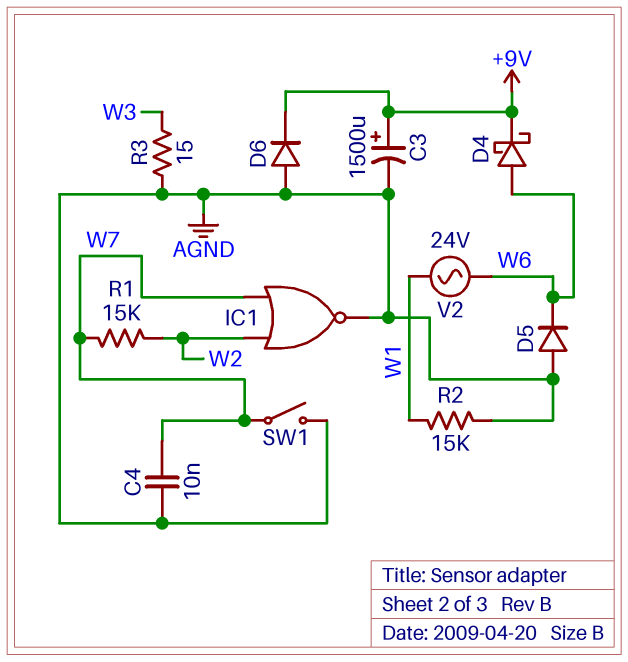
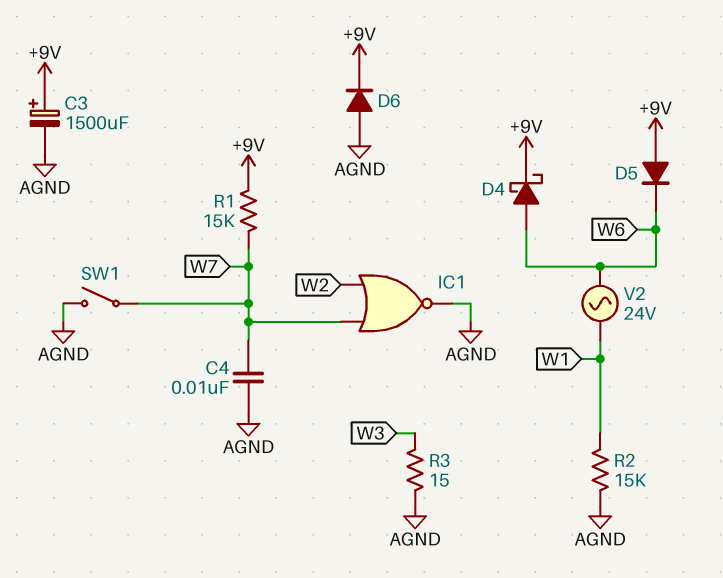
D5: diode (A AGND, K W6) -> diode (A +9V, K W6)
R1: 15k (W2, W7) -> 15k (+9V, W7)

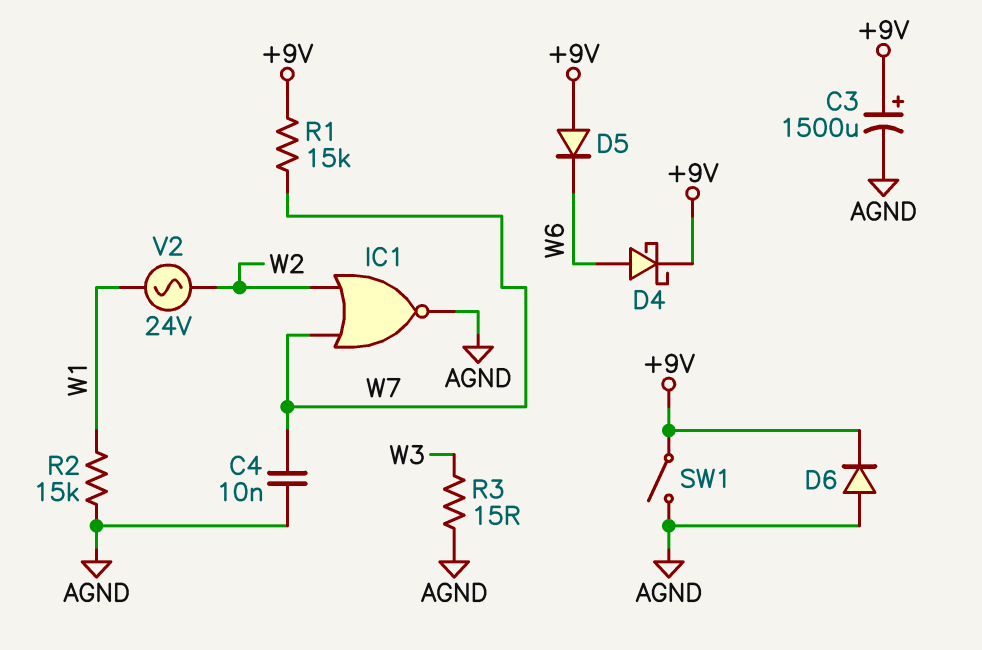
SW1: switch (AGND, W7) -> switch (+9V, AGND)
V2: AC 24V (W1, W6) -> AC 24V (W1, W2)

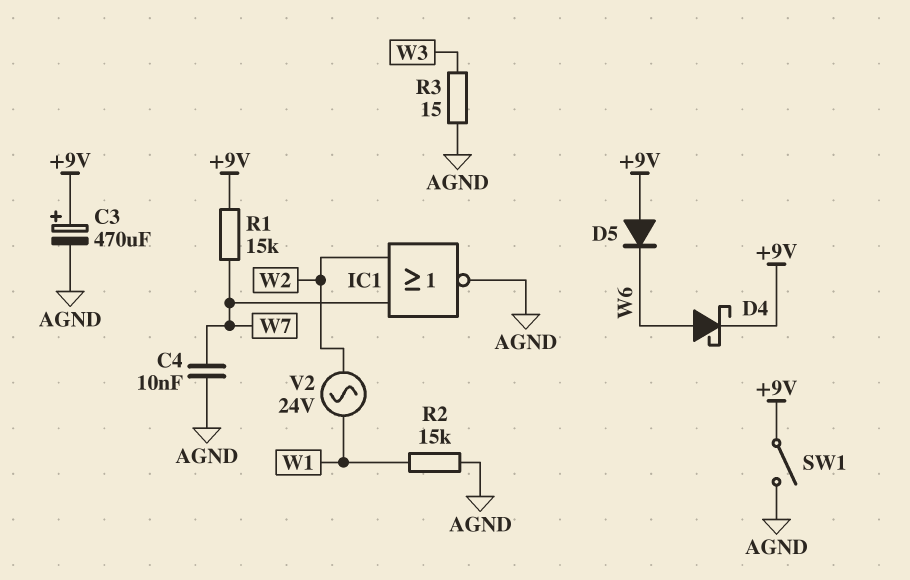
C3: 1500uF (plus +9V, minus AGND) -> 470uF (plus +9V, minus AGND)
D6: diode (A AGND, K +9V) -> none

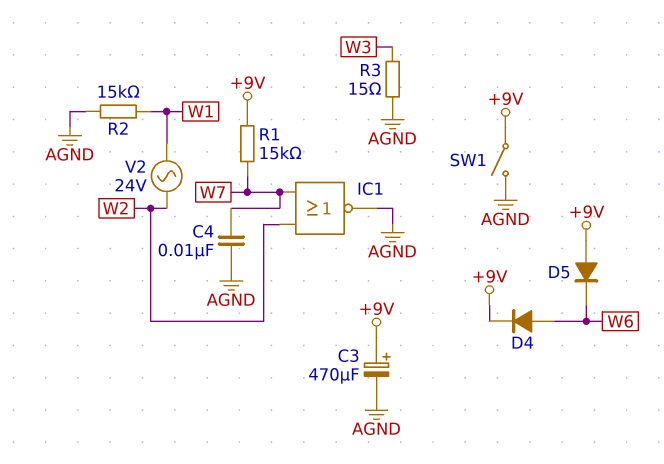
D4: schottky (A W6, K +9V) -> diode (A W6, K +9V)

